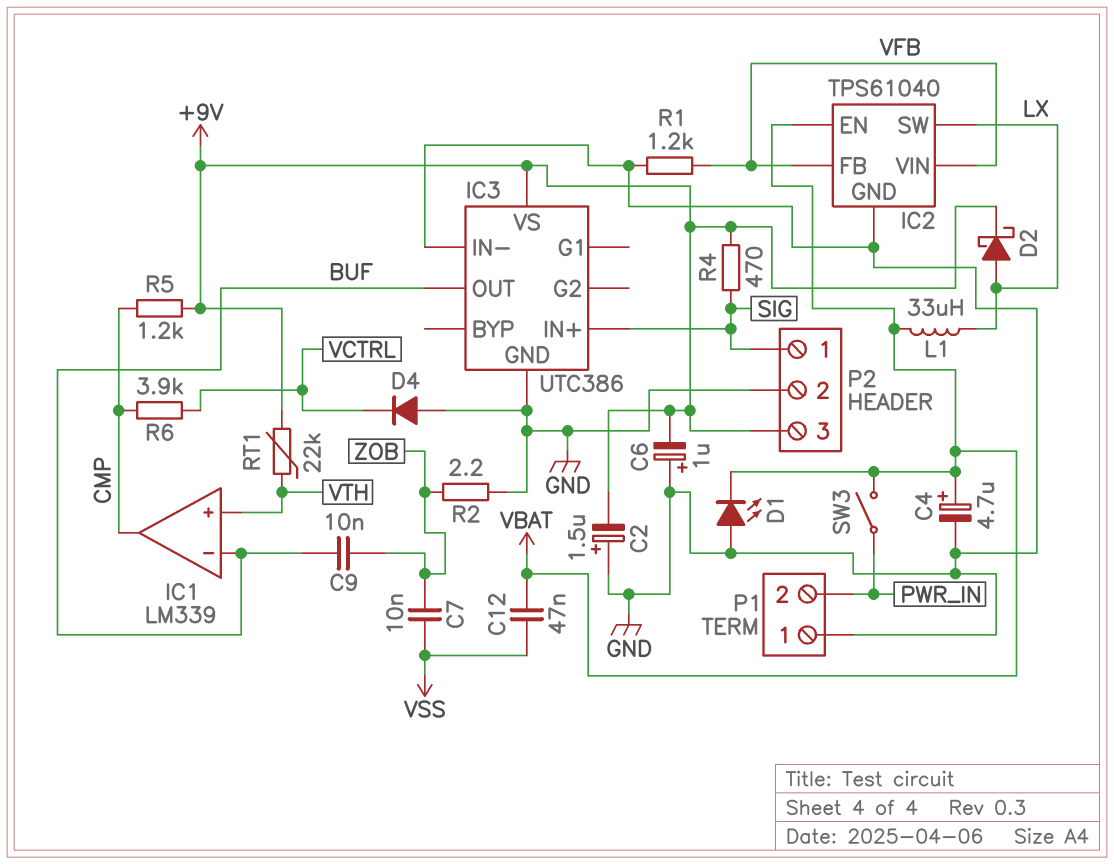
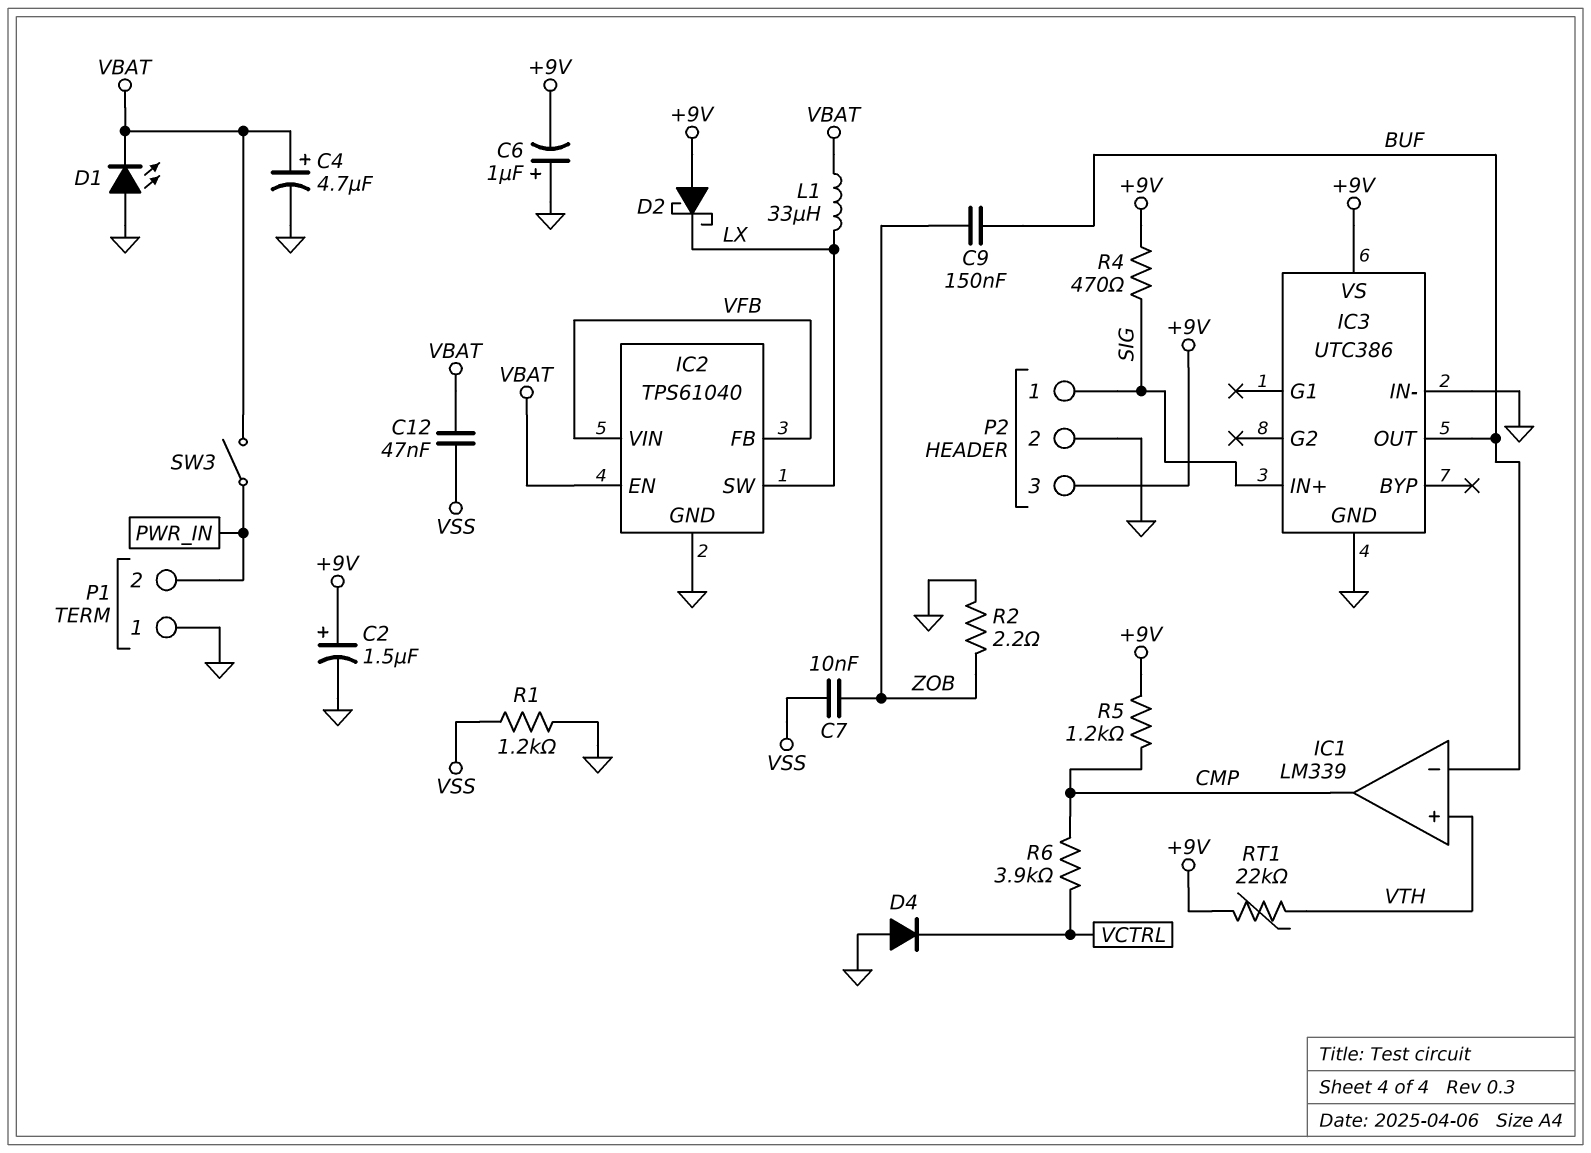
C2: 1.5uF (plus GND, minus +9V) -> 1.5uF (plus +9V, minus GND)
C9: 10nF (BUF, ZOB) -> 150nF (BUF, ZOB)
D2: schottky (A LX, K +9V) -> schottky (A +9V, K LX)
R1: 1.2k (GND, VFB) -> 1.2k (GND, VSS)

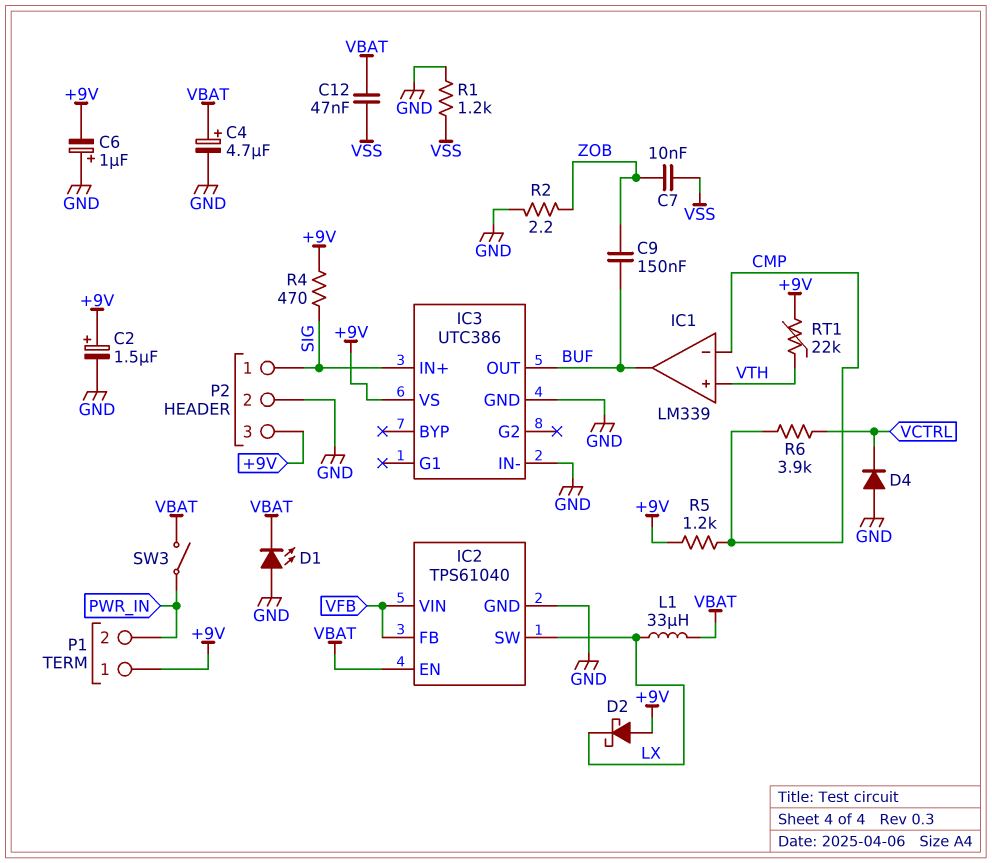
IC1 pin in-: BUF -> CMP
IC1 pin out: CMP -> BUF
P1 pin 1: GND -> +9V

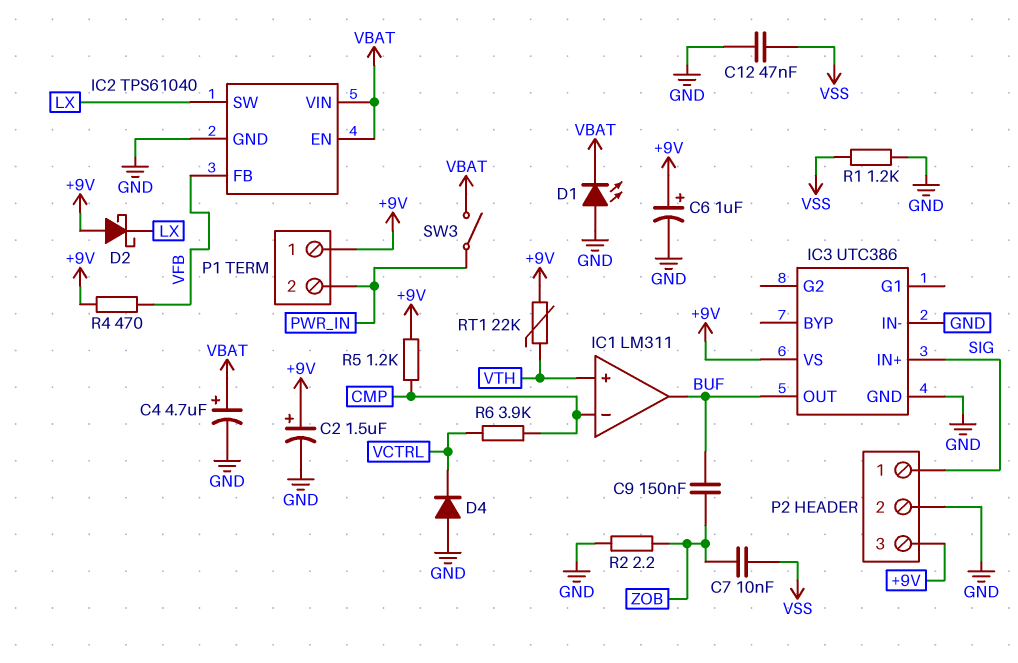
C6: 1uF (plus GND, minus +9V) -> 1uF (plus +9V, minus GND)
C12: 47nF (VBAT, VSS) -> 47nF (GND, VSS)
IC1: LM339 -> LM311
IC2 pin VIN: VFB -> VBAT
L1: 33uH (LX, VBAT) -> none
R4: 470 (+9V, SIG) -> 470 (+9V, VFB)

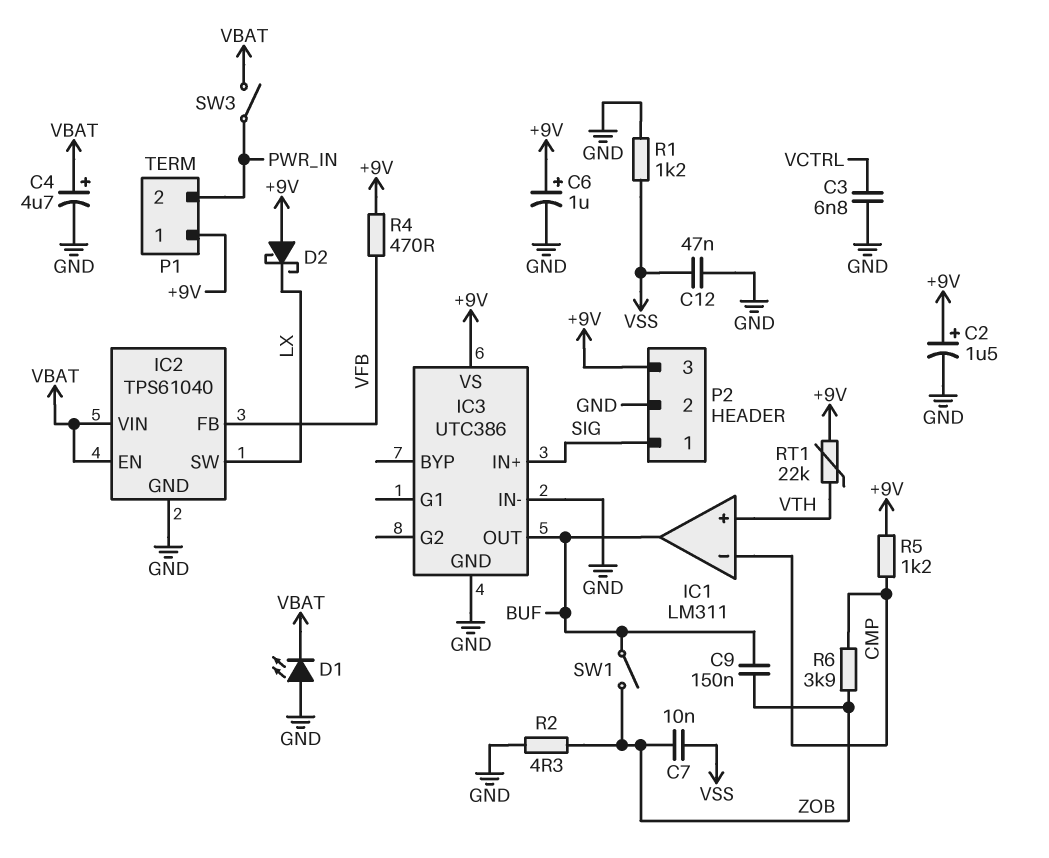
C3: none -> 6.8nF (GND, VCTRL)
D4: diode (A GND, K VCTRL) -> none
R2: 2.2 (GND, ZOB) -> 4.3 (GND, ZOB)
R6: 3.9k (CMP, VCTRL) -> 3.9k (CMP, ZOB)
SW1: none -> switch (BUF, ZOB)

